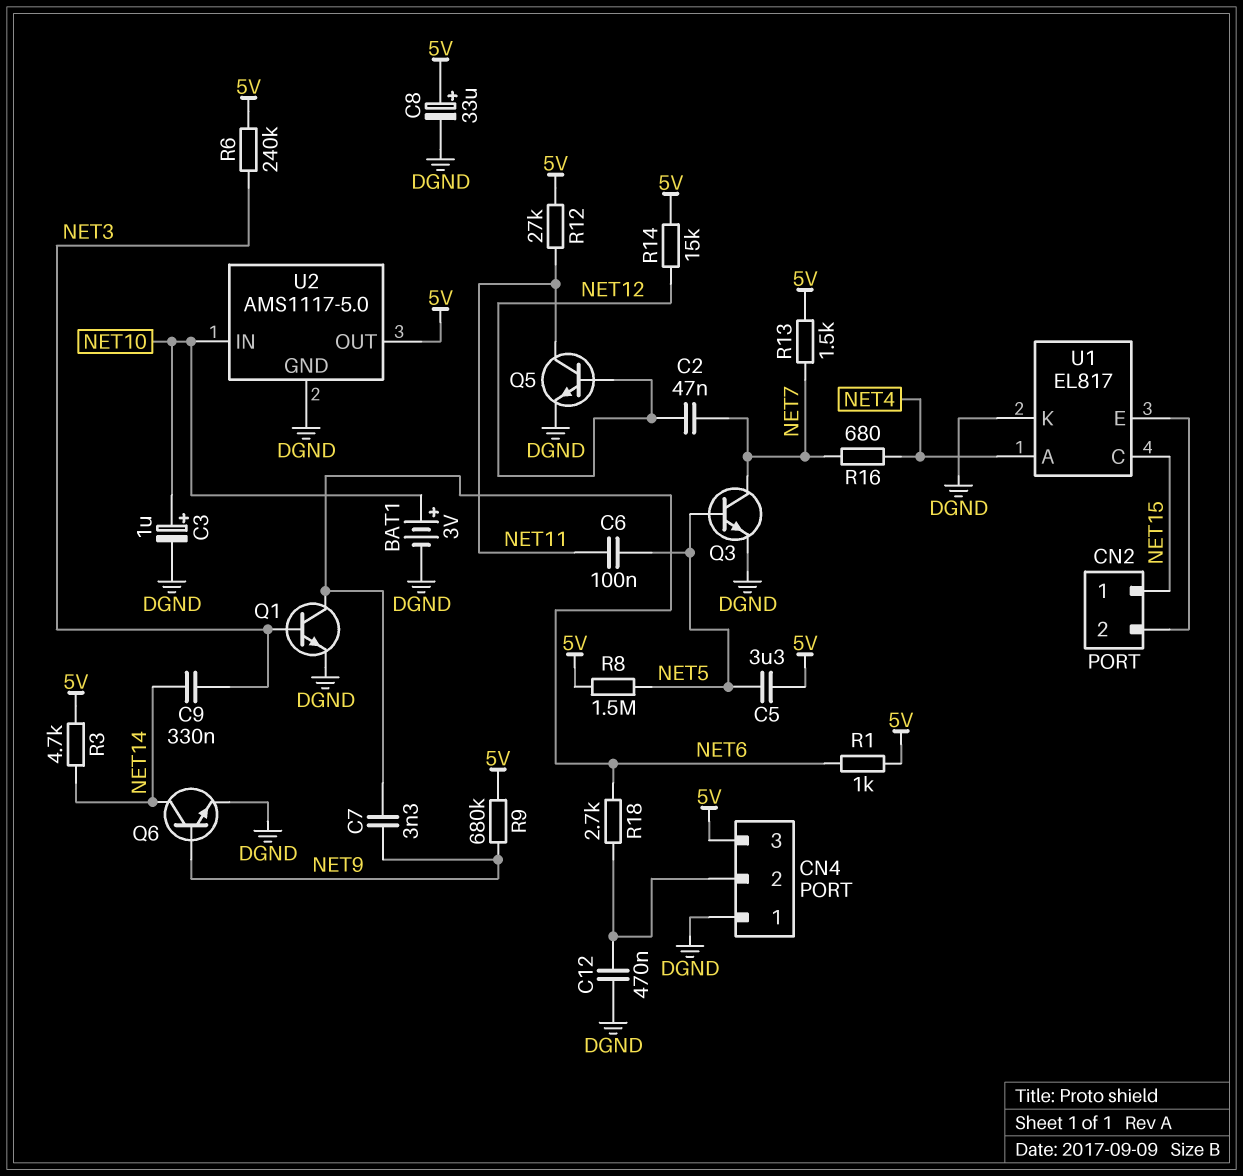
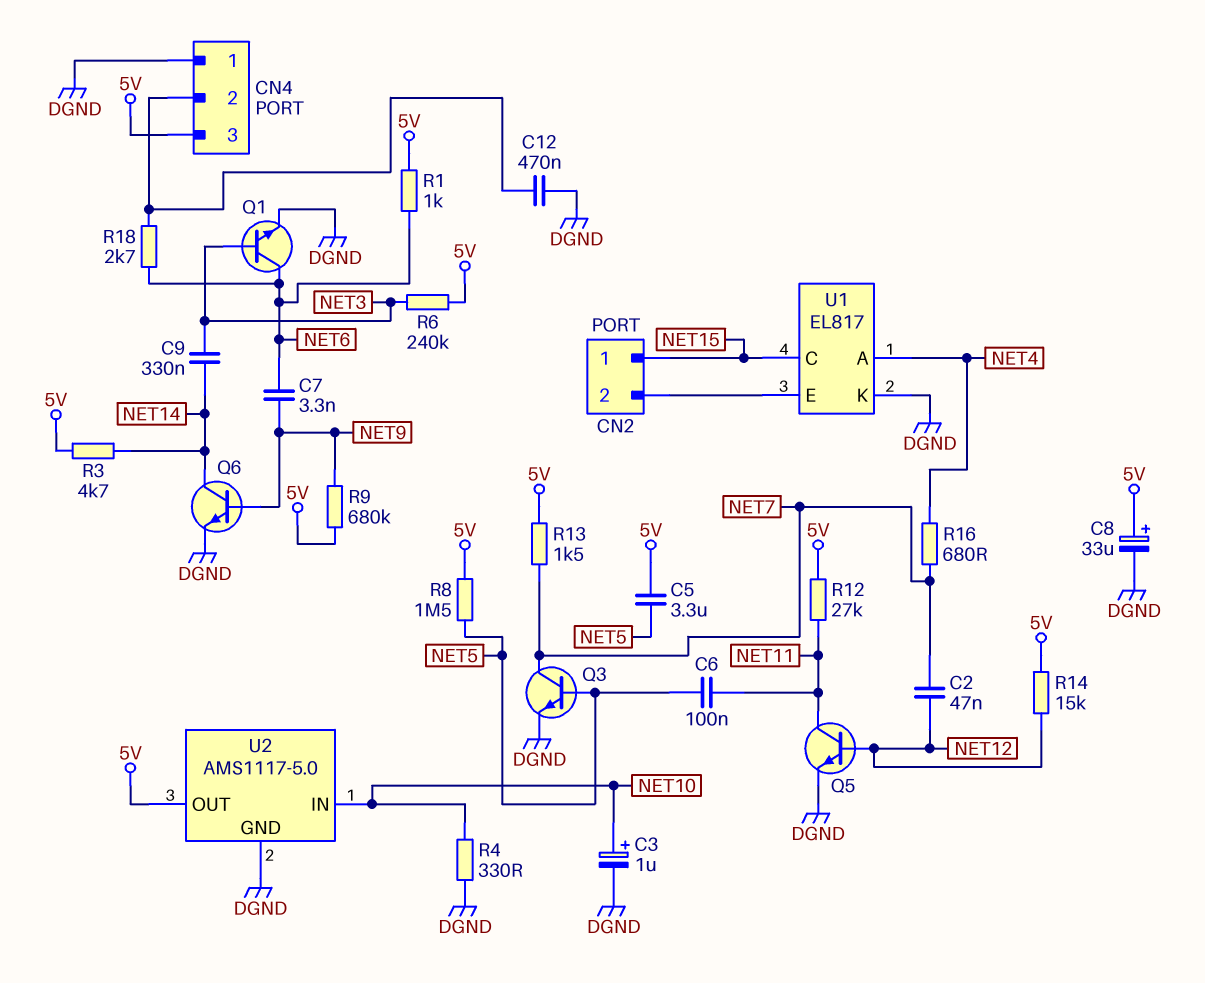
BAT1: 3V (plus NET10, minus DGND) -> none
R4: none -> 330 (DGND, NET10)

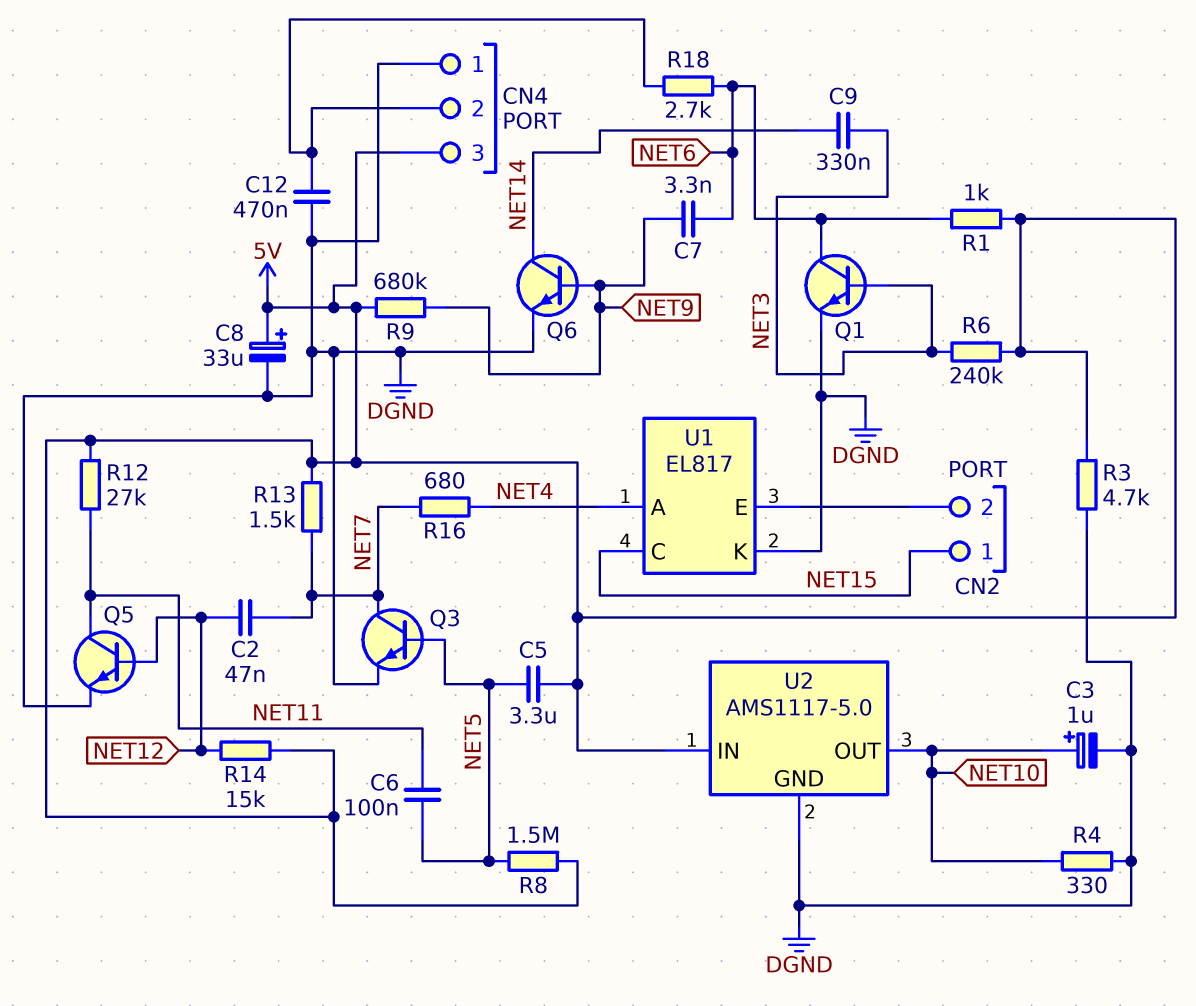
R3: 4.7k (5V, NET14) -> 4.7k (5V, DGND)
U2 pin IN: NET10 -> 5V
U2 pin OUT: 5V -> NET10

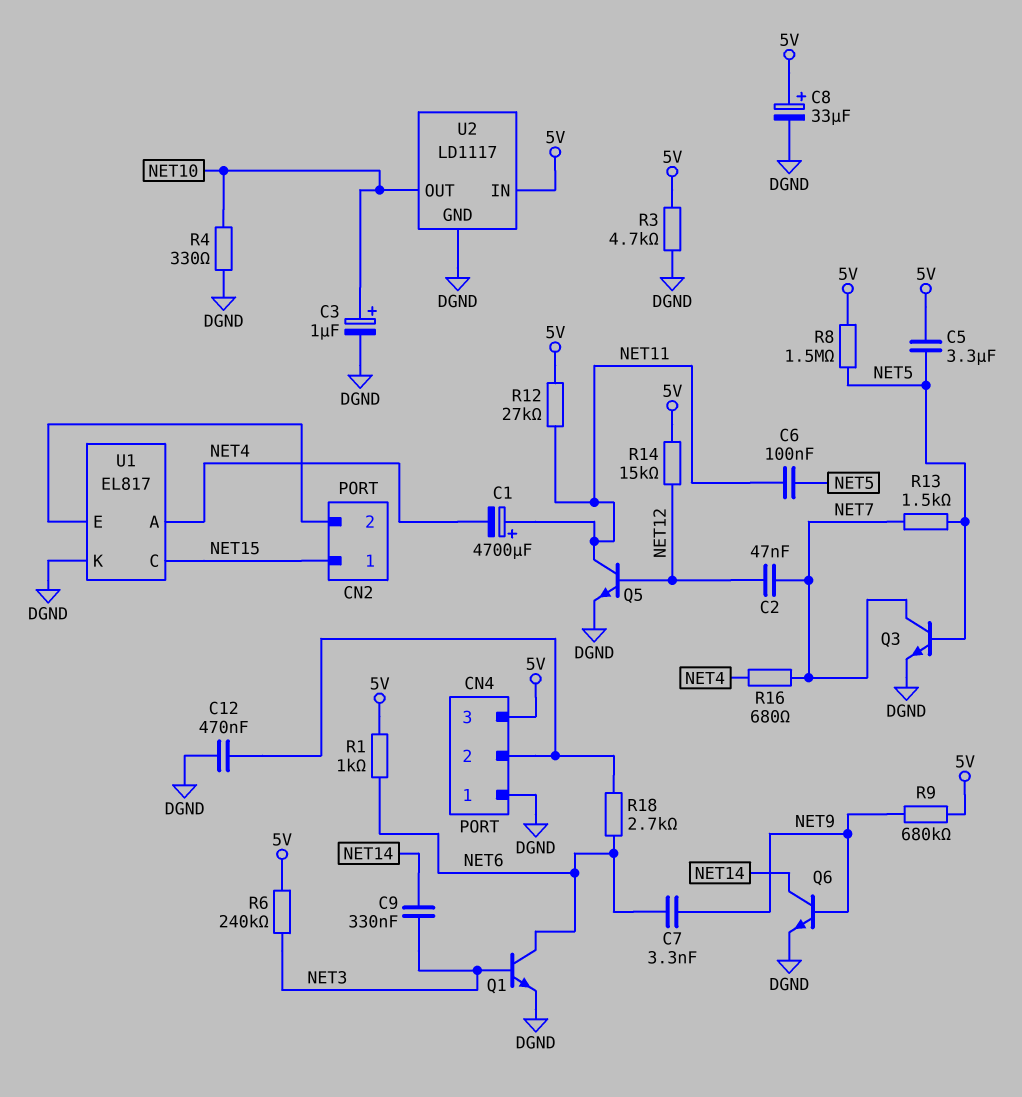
C1: none -> 4700uF (plus NET11, minus NET4)
R13: 1.5k (5V, NET7) -> 1.5k (NET5, NET7)
U2: AMS1117-5.0 -> LD1117

